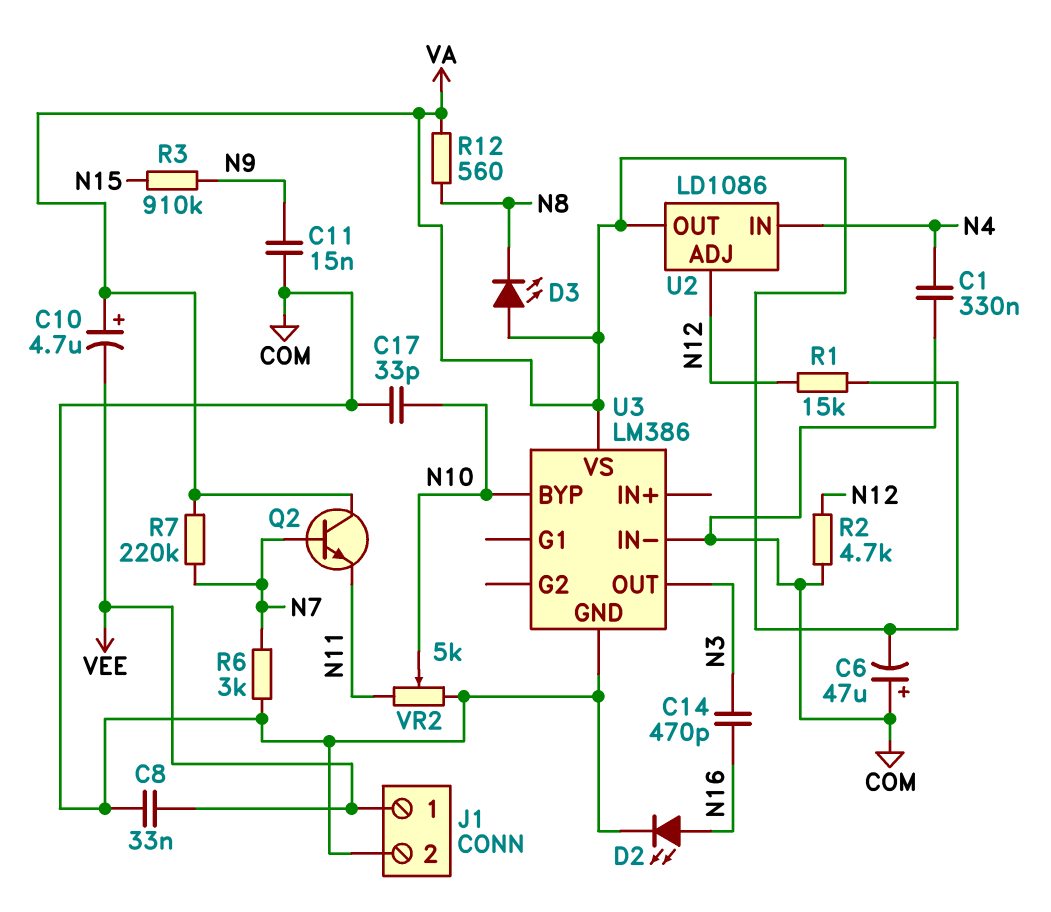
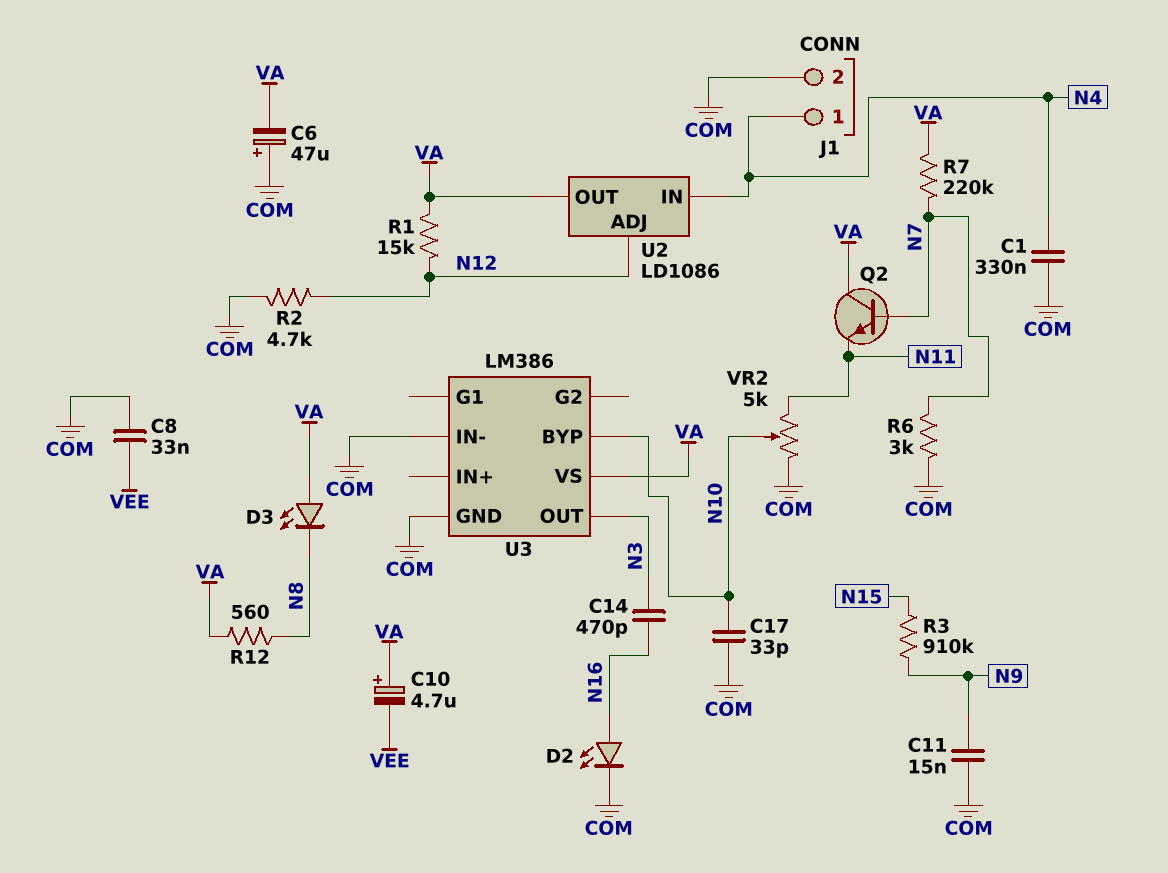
J1 pin 1: VEE -> N4

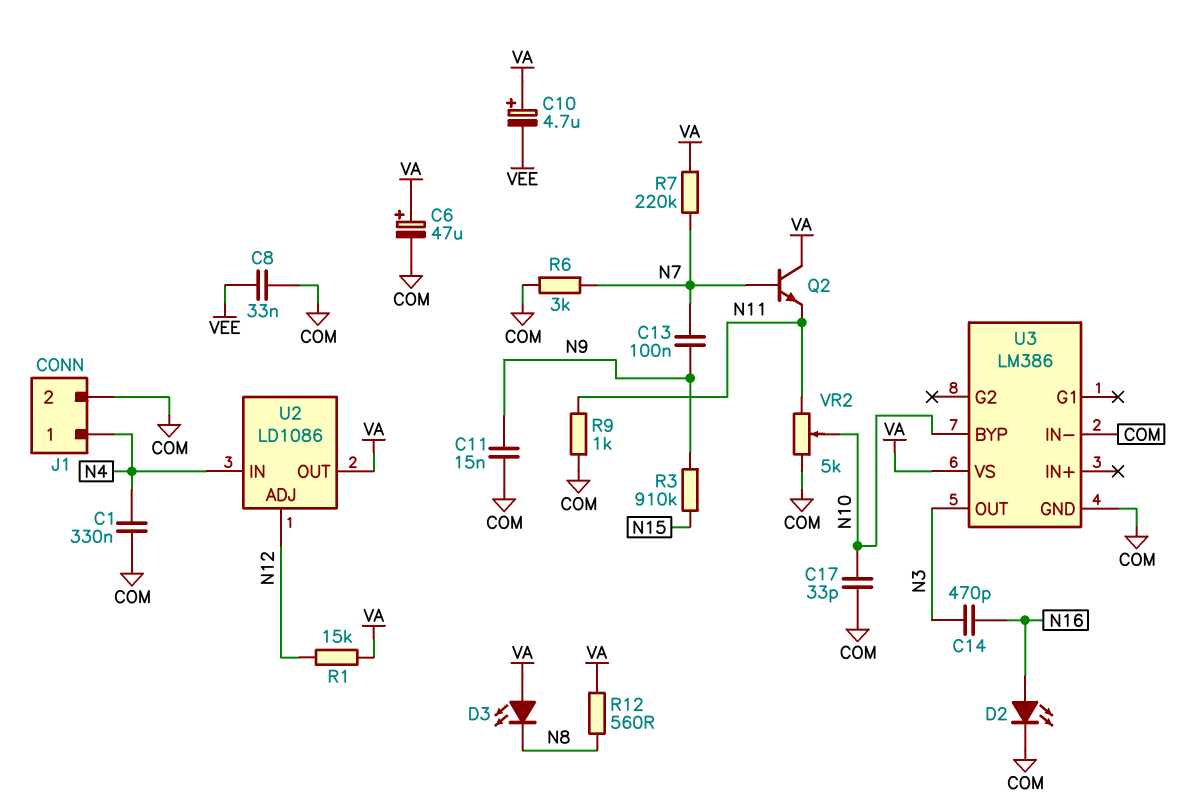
C6: 47uF (plus COM, minus VA) -> 47uF (plus VA, minus COM)
C13: none -> 100nF (N7, N9)
R2: 4.7k (COM, N12) -> none
R9: none -> 1k (COM, N11)

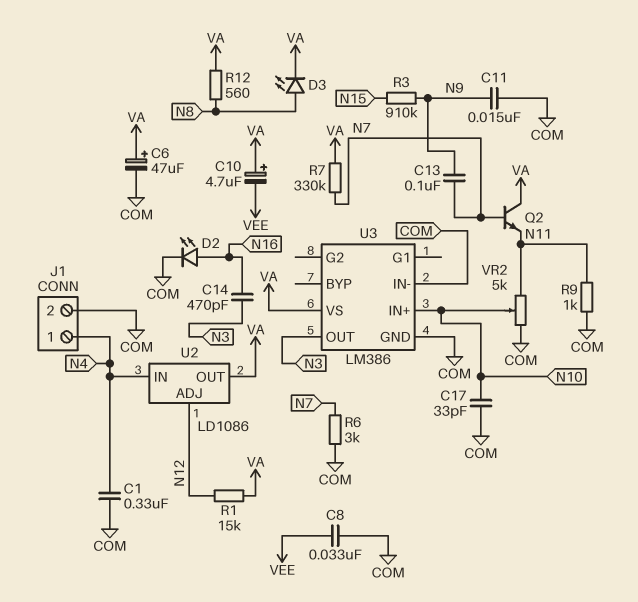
D3: LED (A VA, K N8) -> LED (A N8, K VA)
R7: 220k (N7, VA) -> 330k (N7, VA)
U3 pin BYP: N10 -> none
U3 pin IN+: none -> N10

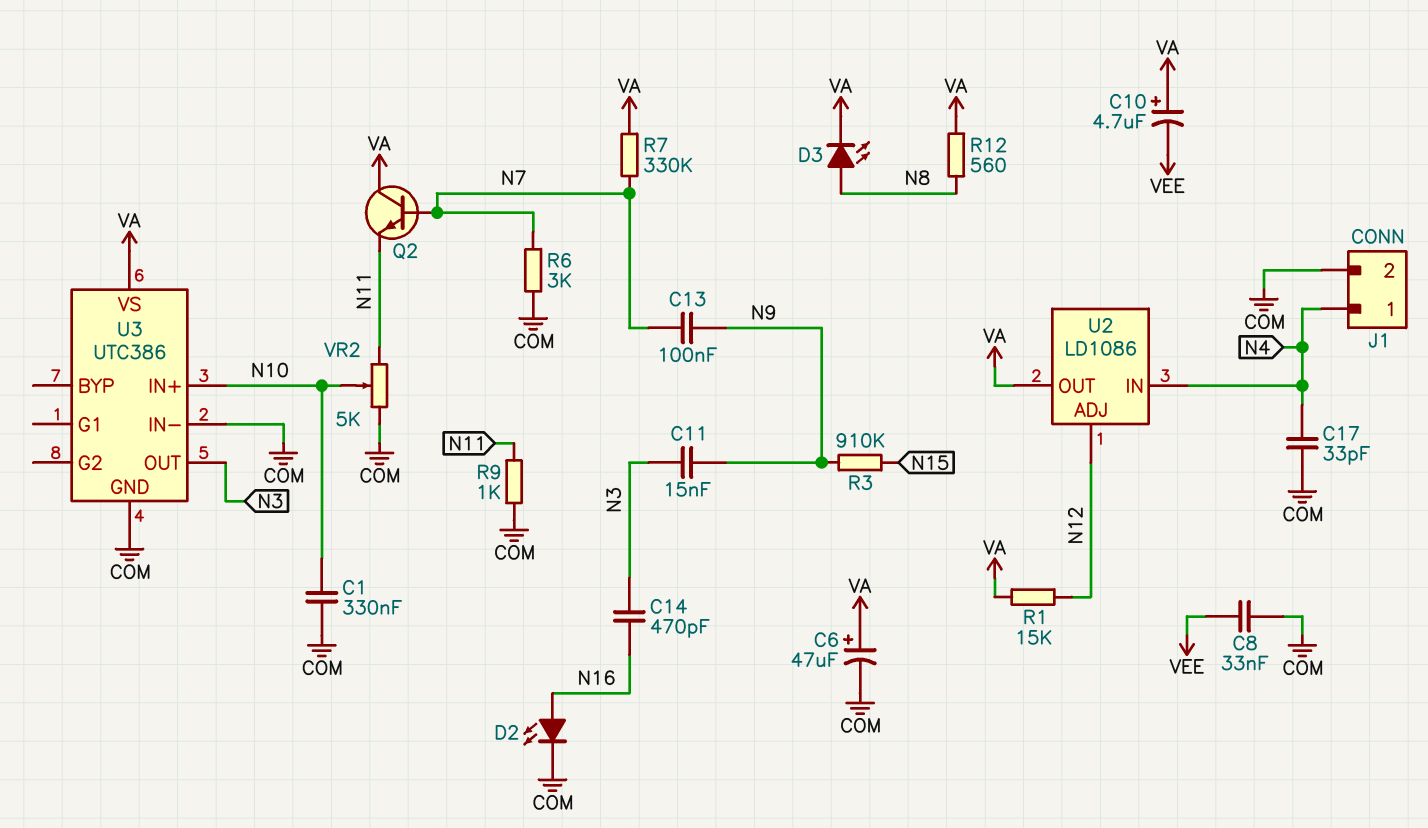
C1: 330nF (COM, N4) -> 330nF (COM, N10)
C11: 15nF (COM, N9) -> 15nF (N3, N9)
C17: 33pF (COM, N10) -> 33pF (COM, N4)
U3: LM386 -> UTC386

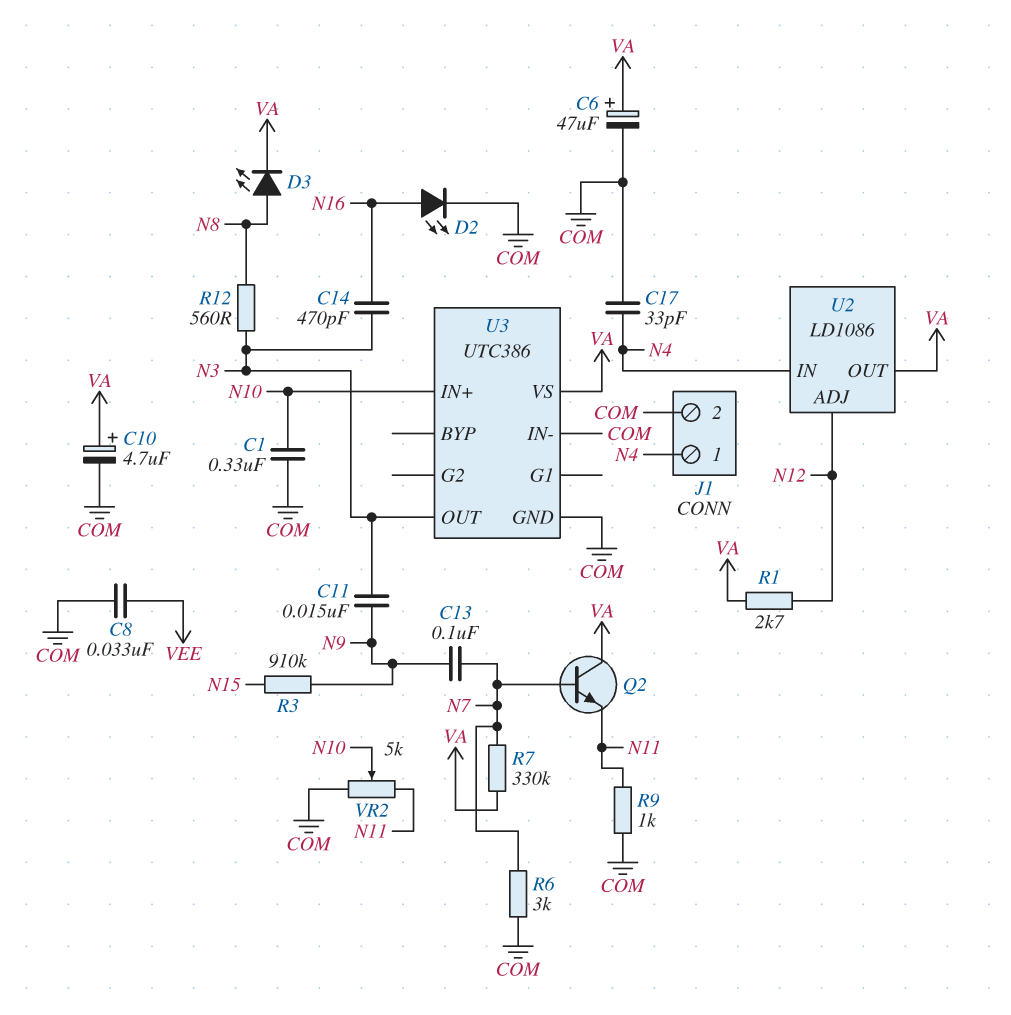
C10: 4.7uF (plus VA, minus VEE) -> 4.7uF (plus VA, minus COM)
R1: 15k (N12, VA) -> 2.7k (N12, VA)
R12: 560 (N8, VA) -> 560 (N3, N8)

